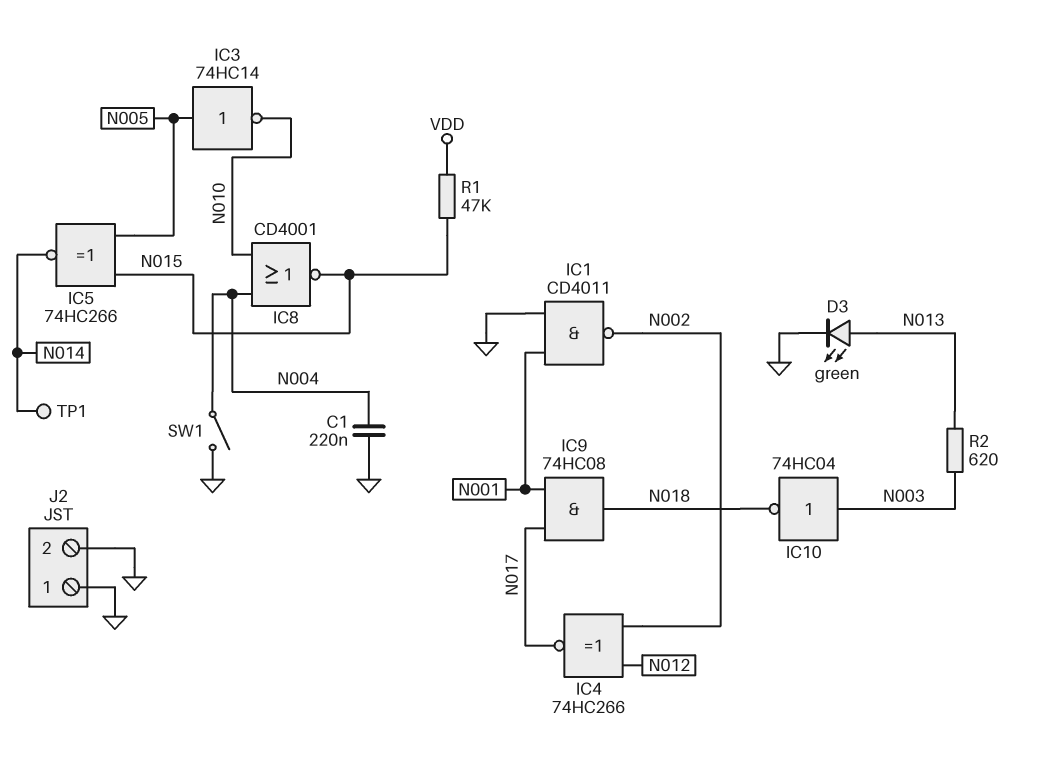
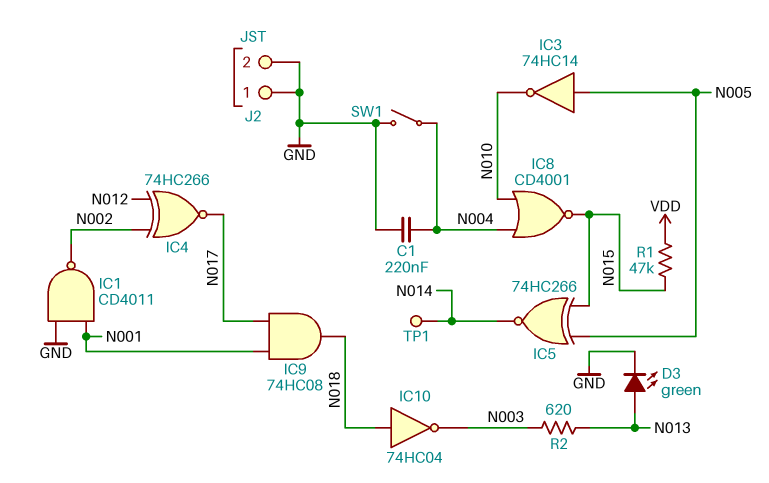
IC10: NOT 74HC04 (in N003, out N018) -> NOT 74HC04 (in N018, out N003)

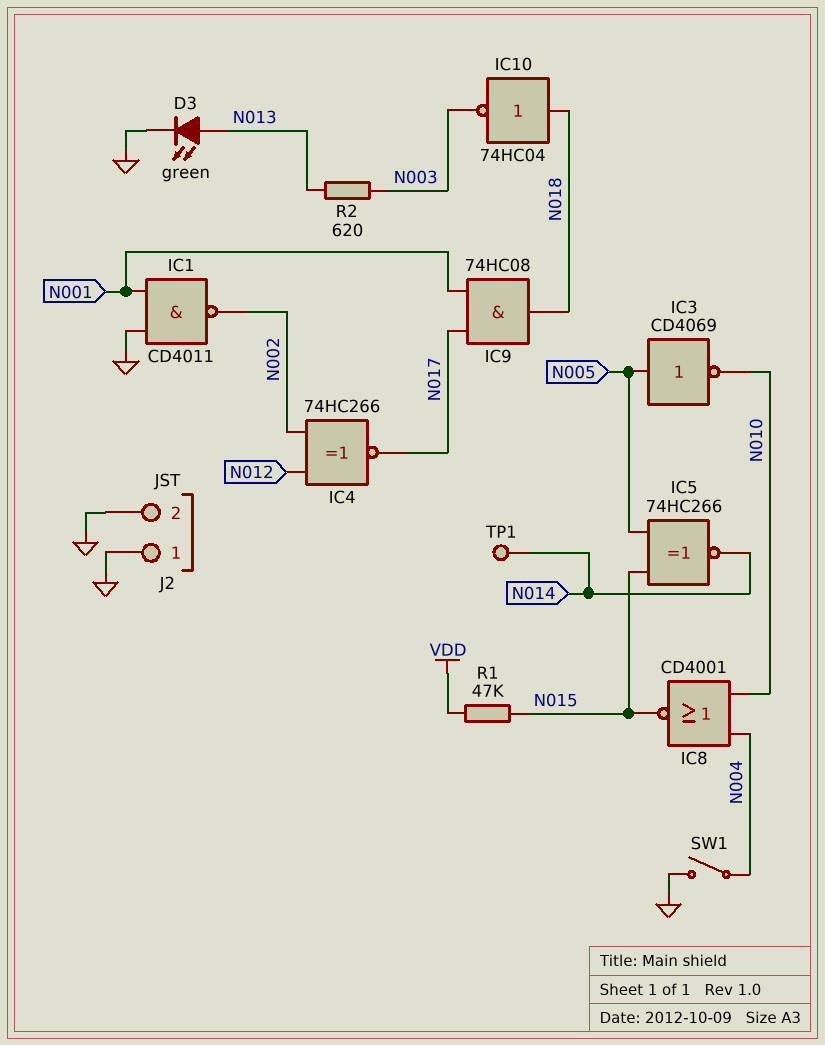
C1: 220nF (GND, N004) -> none
IC3: NOT 74HC14 (in N005, out N010) -> NOT CD4069 (in N005, out N010)

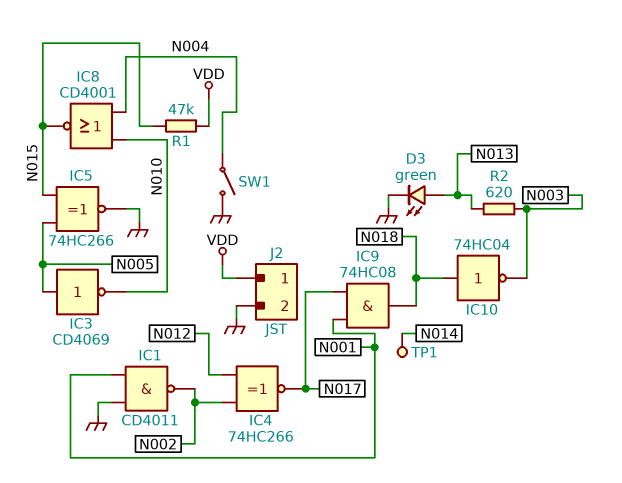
IC5: XNOR 74HC266 (in N005, in N015, out N014) -> XNOR 74HC266 (in N005, in N015, out GND)
J2 pin 1: GND -> VDD

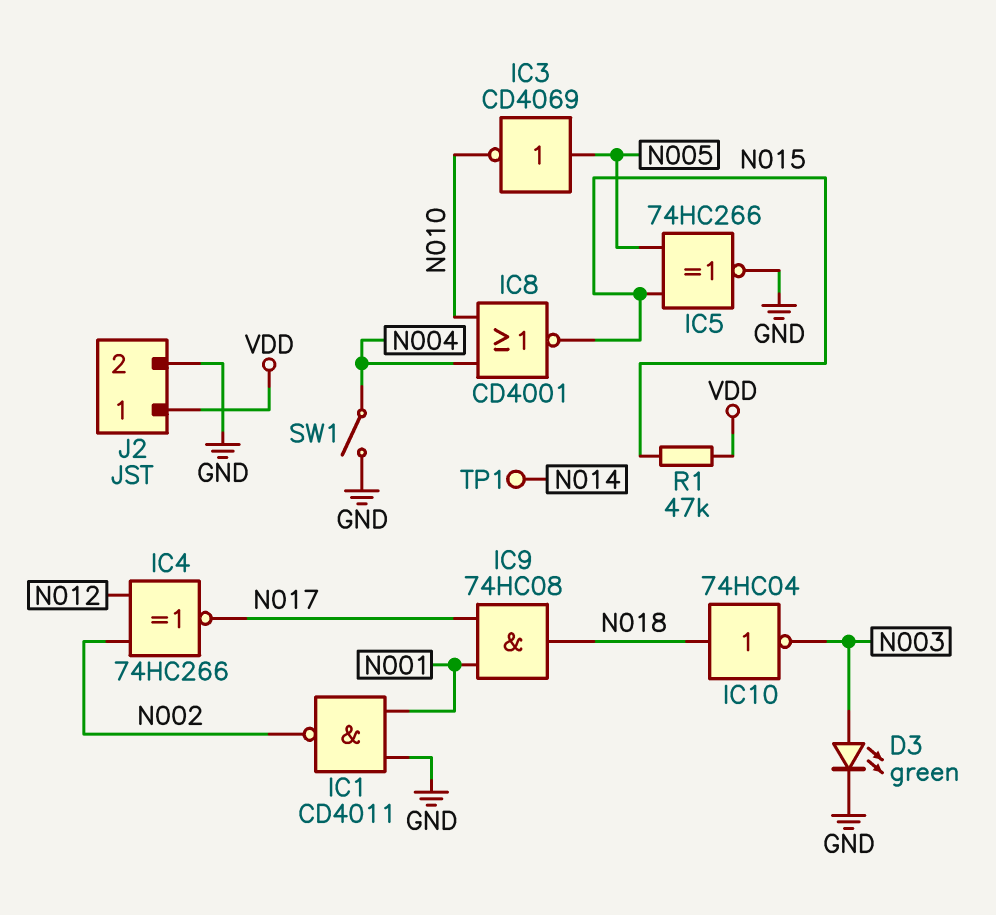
D3: LED green (A N013, K GND) -> LED green (A N003, K GND)
R2: 620 (N003, N013) -> none

